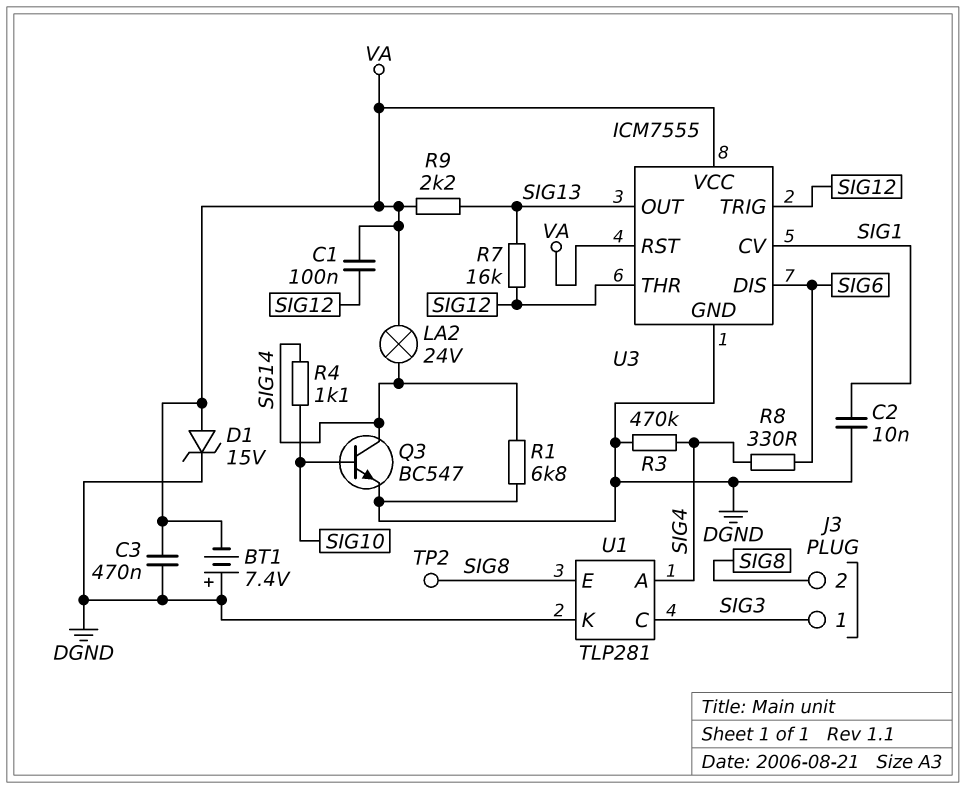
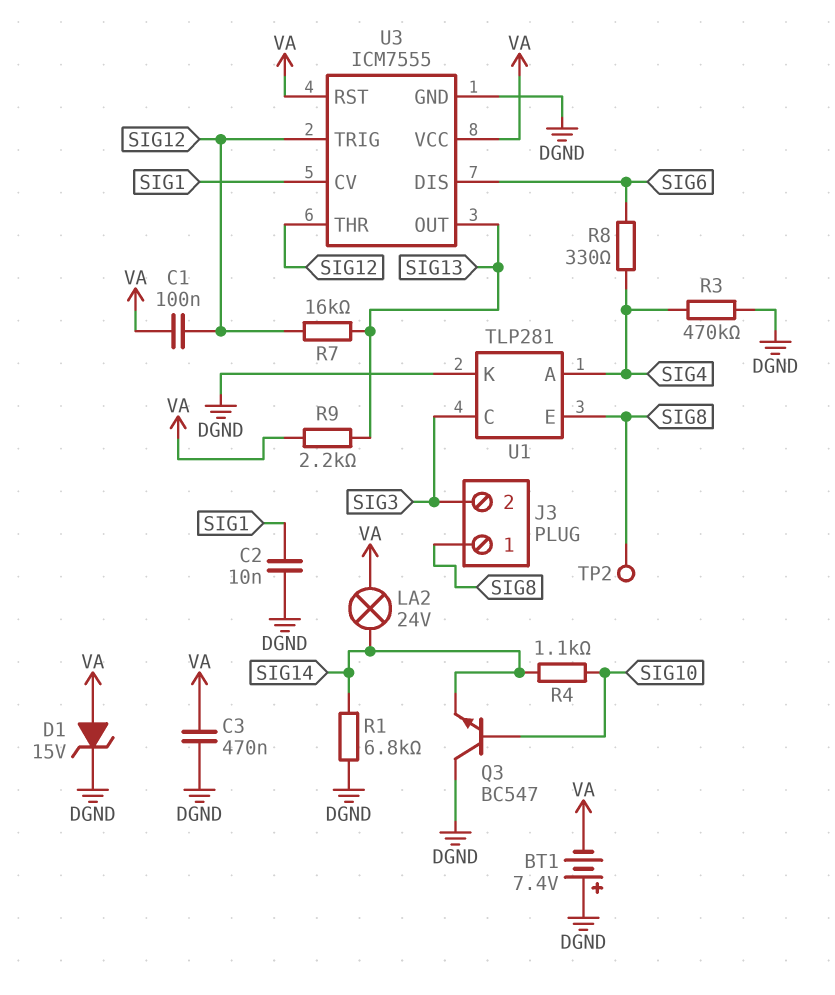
J3 pin 1: SIG3 -> SIG8
J3 pin 2: SIG8 -> SIG3
Q3: NPN BC547 (B SIG10, C SIG14, E DGND) -> NPN BC547 (B SIG10, C DGND, E SIG14)

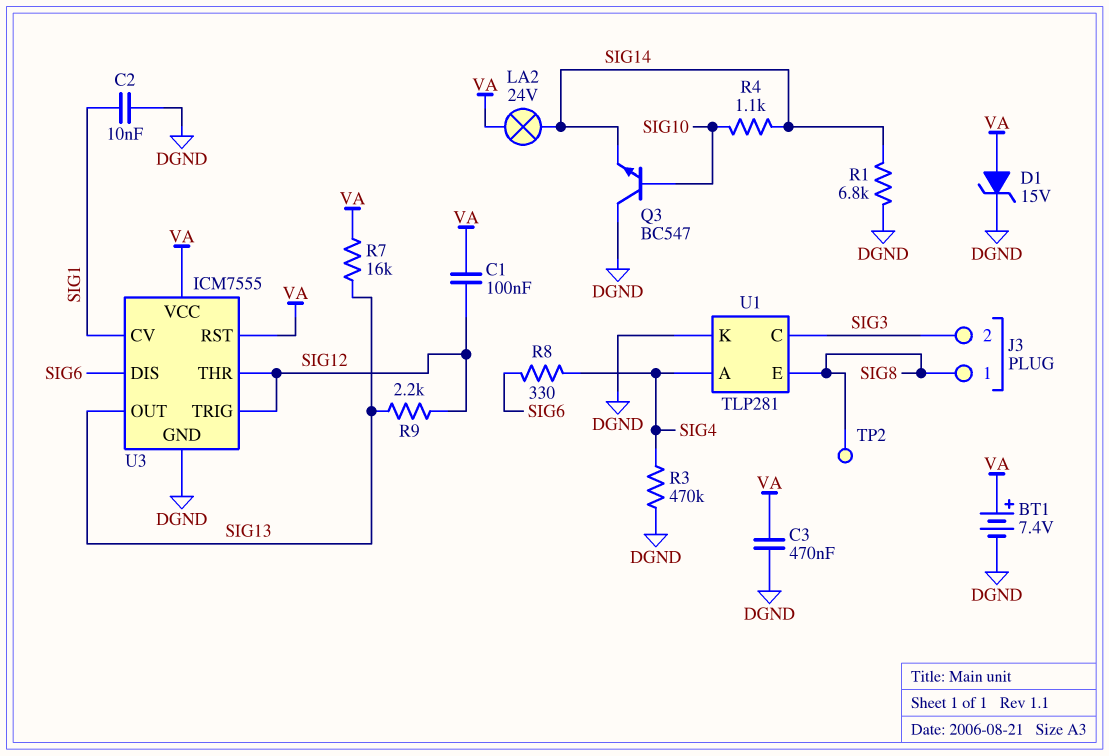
BT1: 7.4V (plus DGND, minus VA) -> 7.4V (plus VA, minus DGND)
R7: 16k (SIG12, SIG13) -> 16k (SIG13, VA)
R9: 2.2k (SIG13, VA) -> 2.2k (SIG12, SIG13)

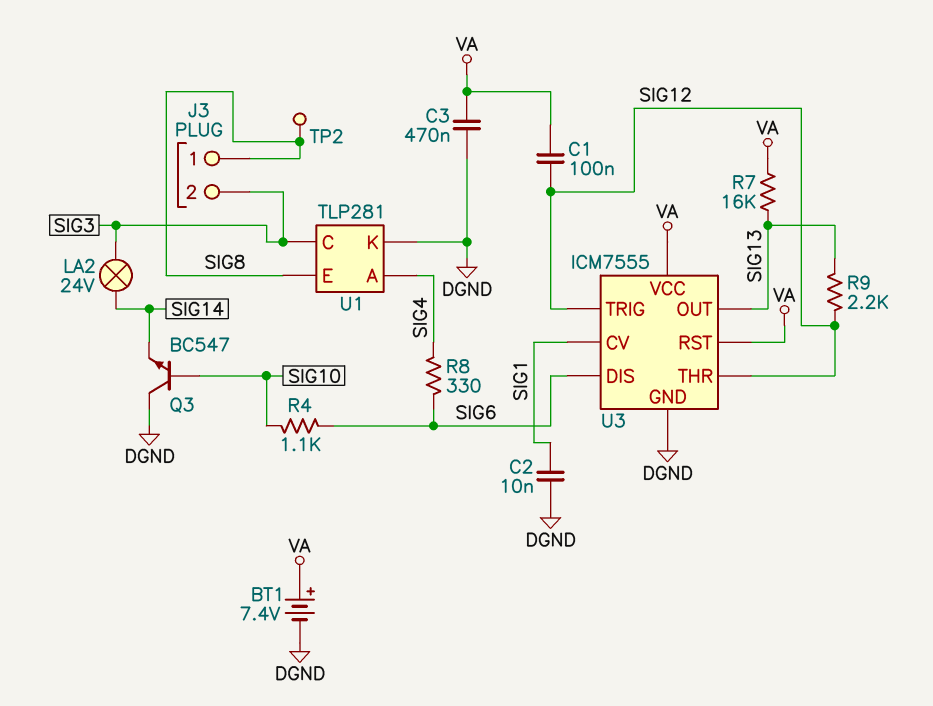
D1: zener 15V (A VA, K DGND) -> none
LA2: lamp 24V (SIG14, VA) -> lamp 24V (SIG3, SIG14)
R1: 6.8k (DGND, SIG14) -> none
R3: 470k (DGND, SIG4) -> none
R4: 1.1k (SIG10, SIG14) -> 1.1k (SIG6, SIG10)

